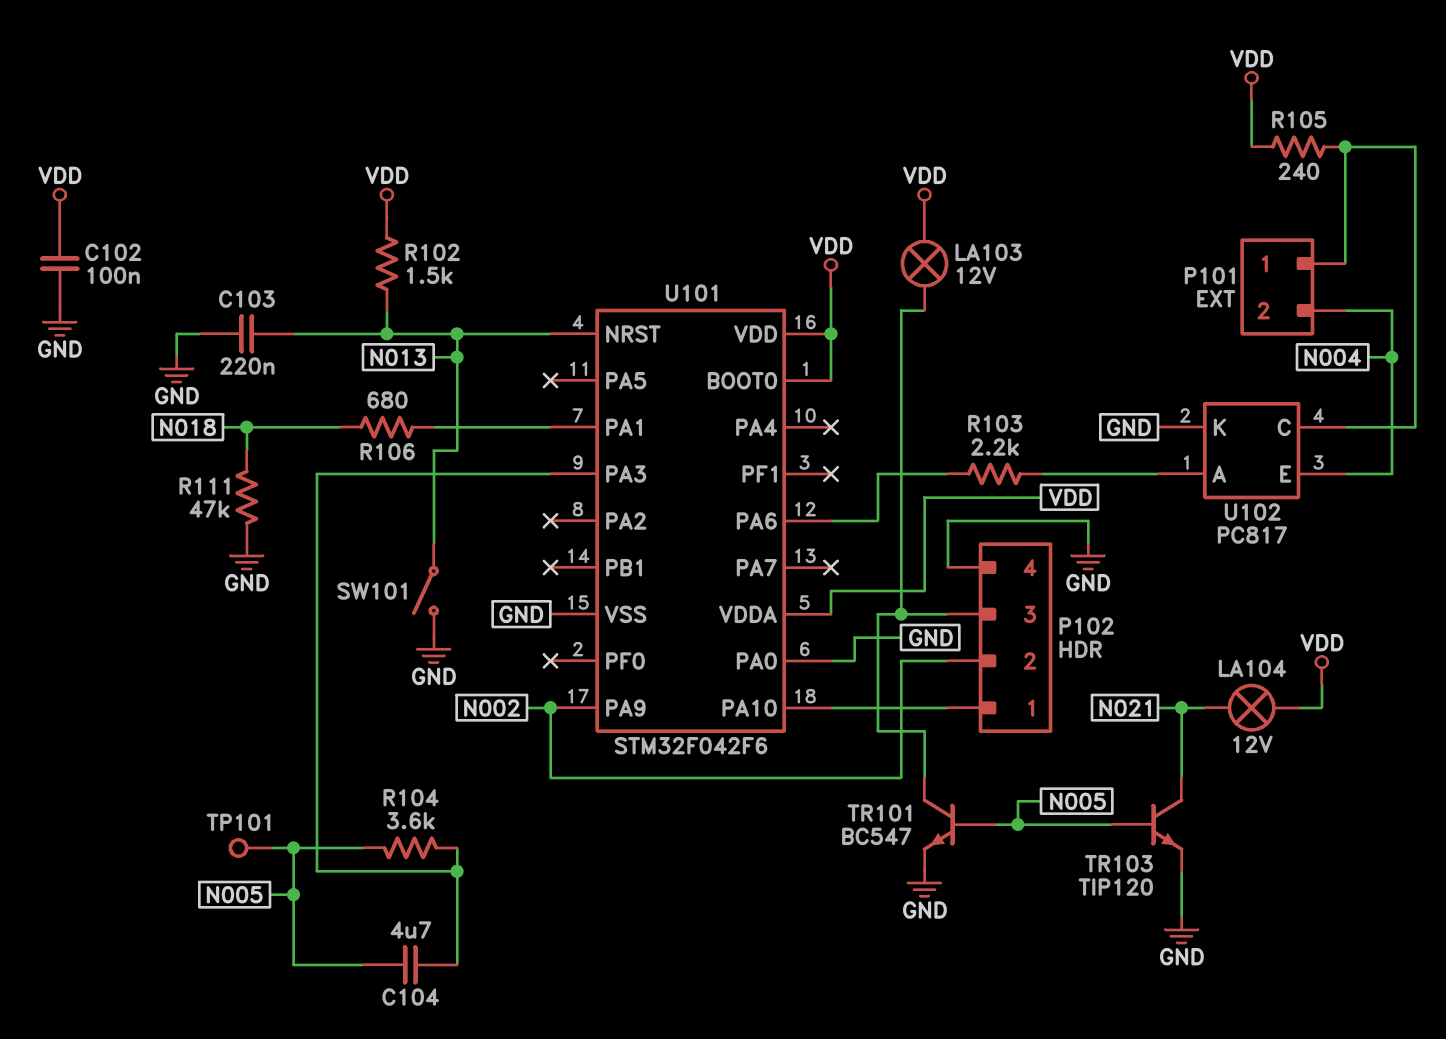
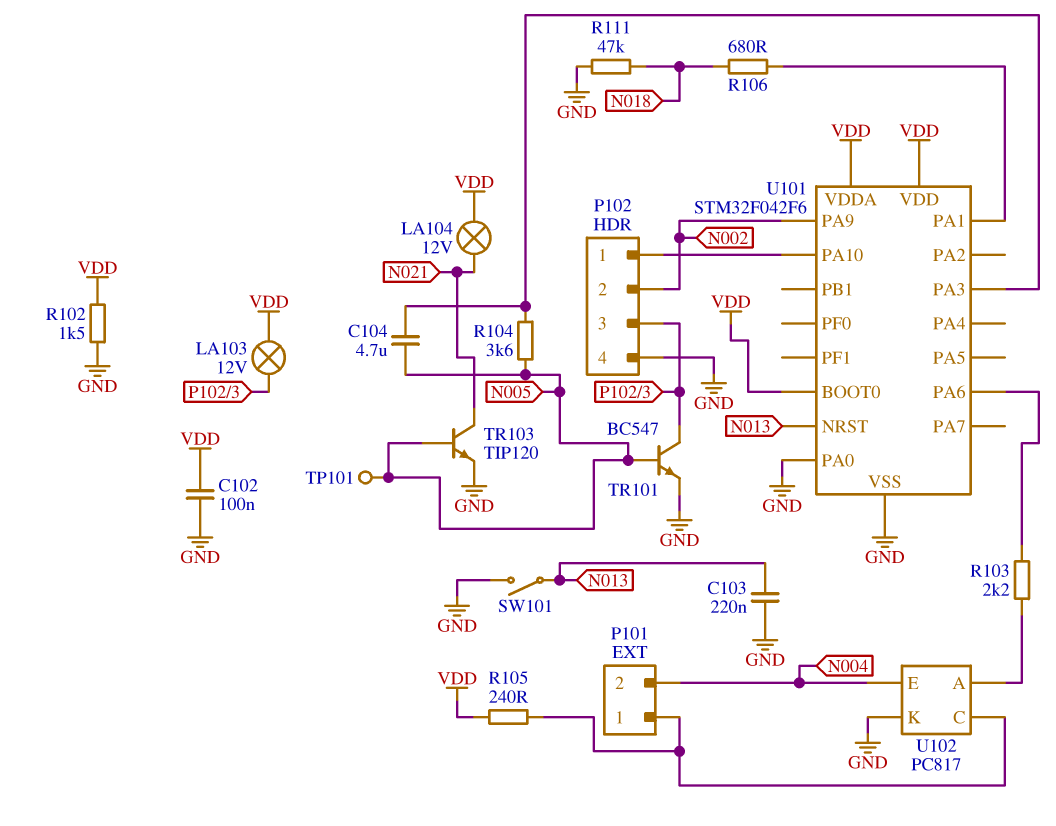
R102: 1.5k (N013, VDD) -> 1.5k (GND, VDD)

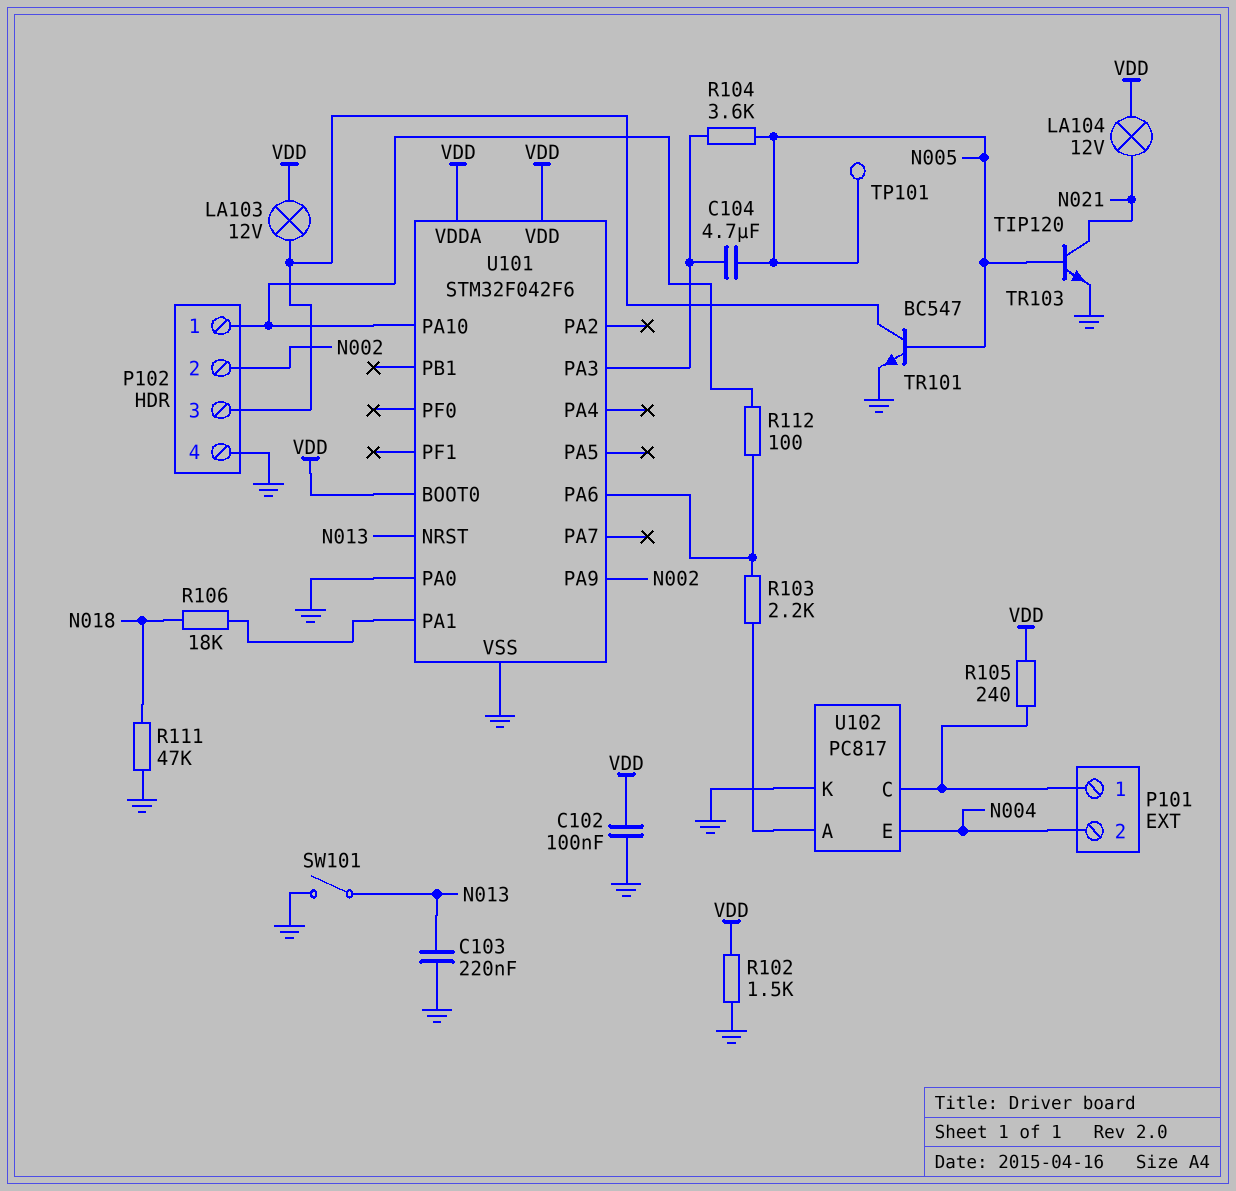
R106: 680 (N018, U101/PA1) -> 18k (N018, U101/PA1)
R112: none -> 100 (P102/1, U101/PA6)

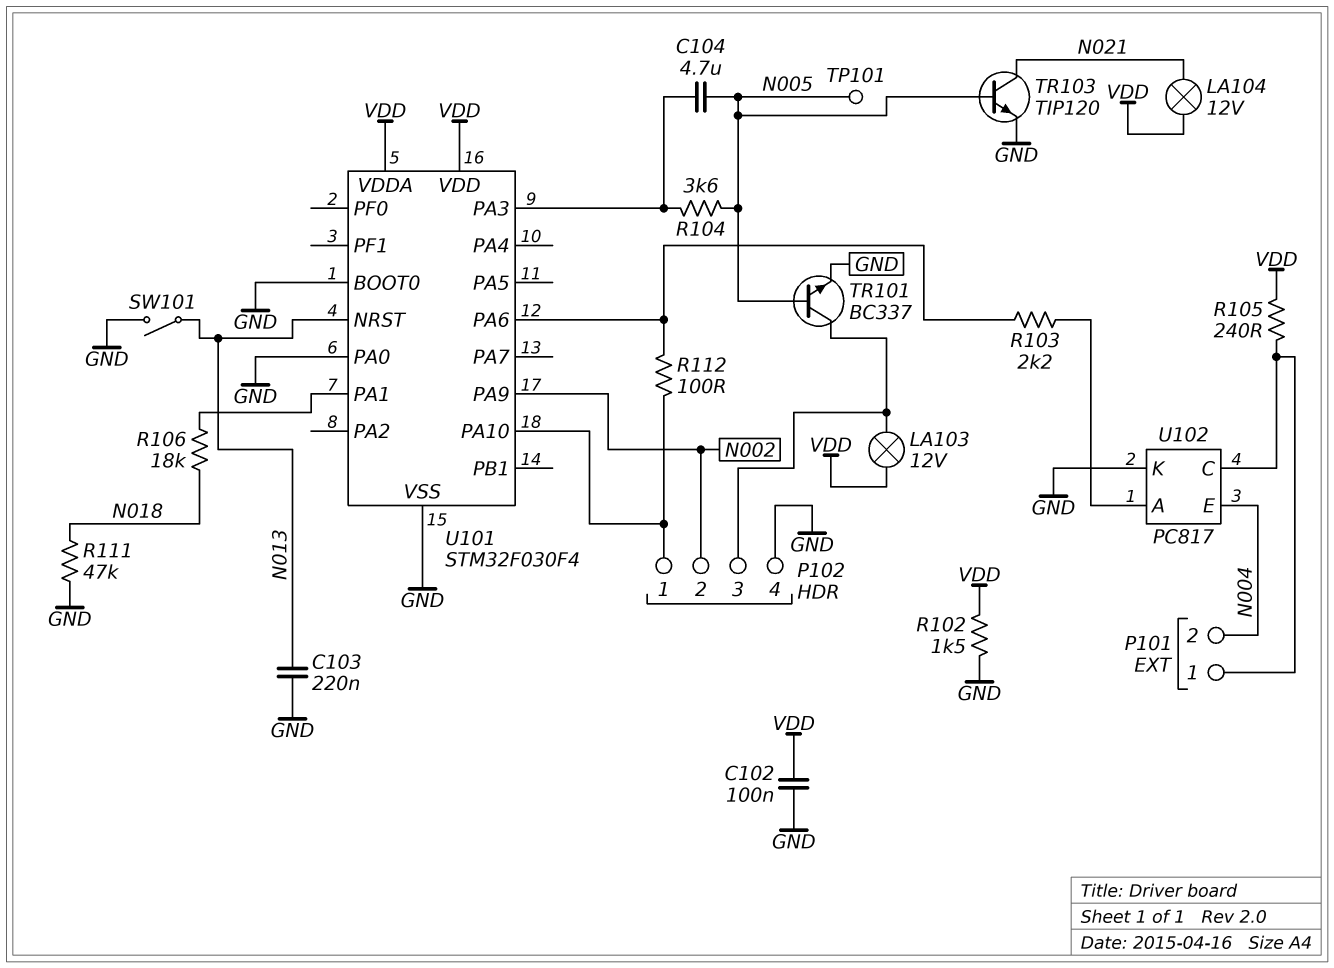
TR101: NPN BC547 (B N005, C P102/3, E GND) -> NPN BC337 (B N005, C P102/3, E GND)
U101: STM32F042F6 -> STM32F030F4
U101 pin BOOT0: VDD -> GND

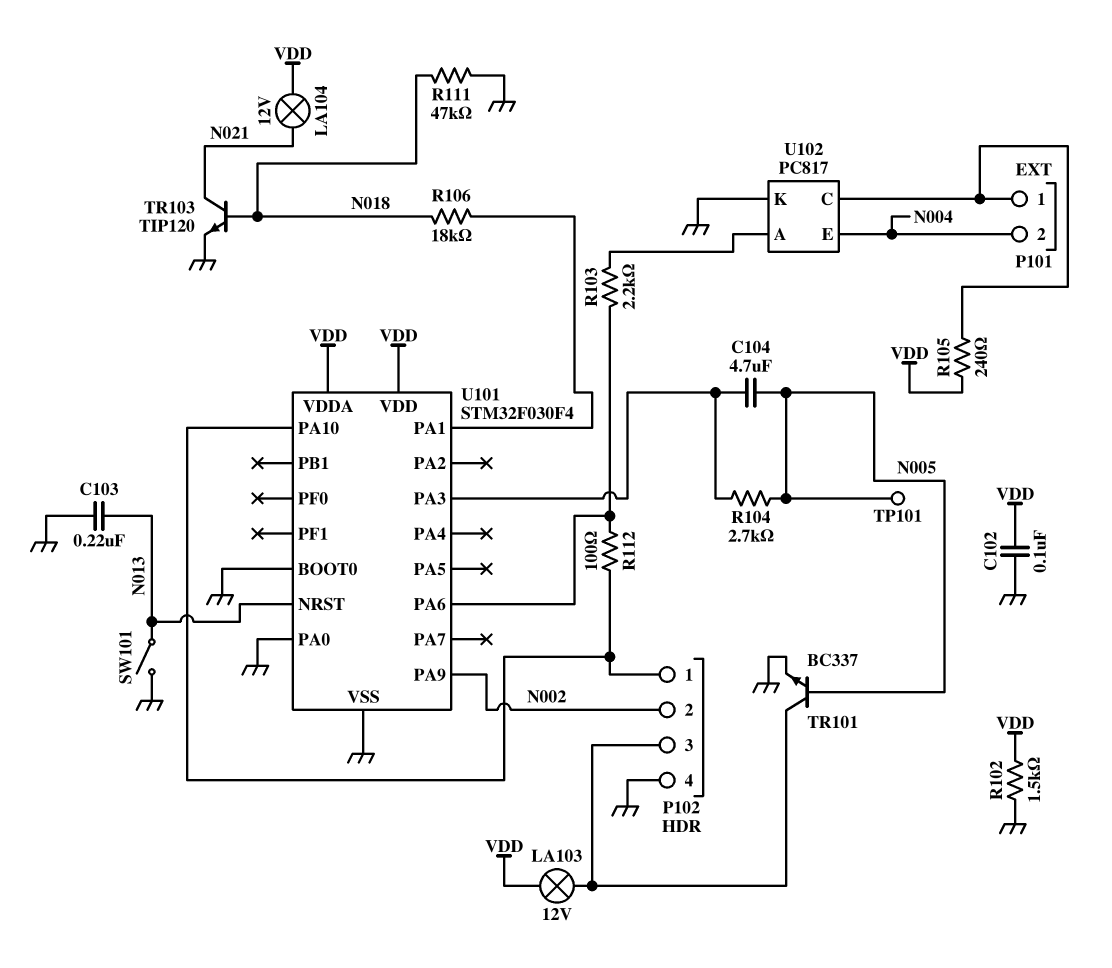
R104: 3.6k (N005, U101/PA3) -> 2.7k (N005, U101/PA3)
TR103: NPN TIP120 (B N005, C N021, E GND) -> NPN TIP120 (B N018, C N021, E GND)

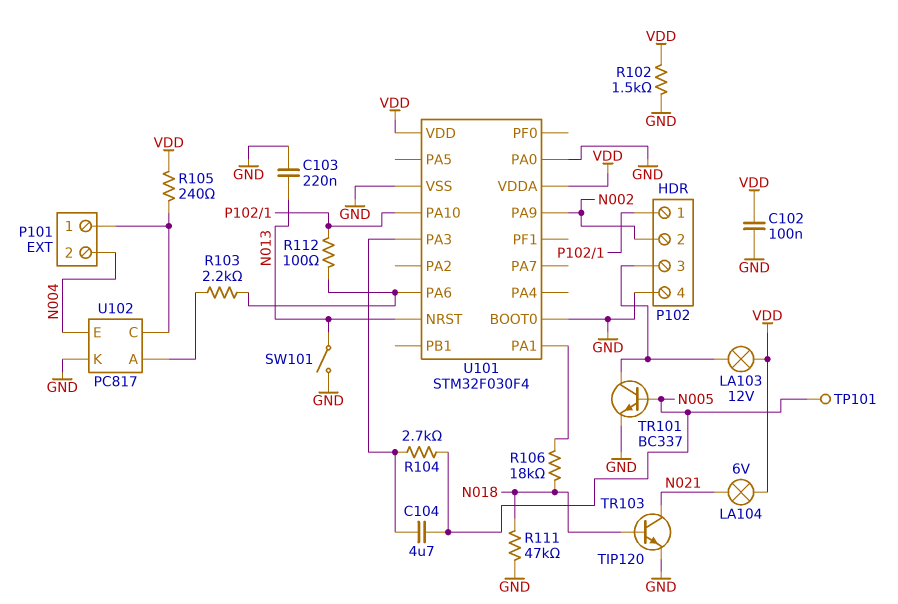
LA104: lamp 12V (N021, VDD) -> lamp 6V (N021, VDD)

